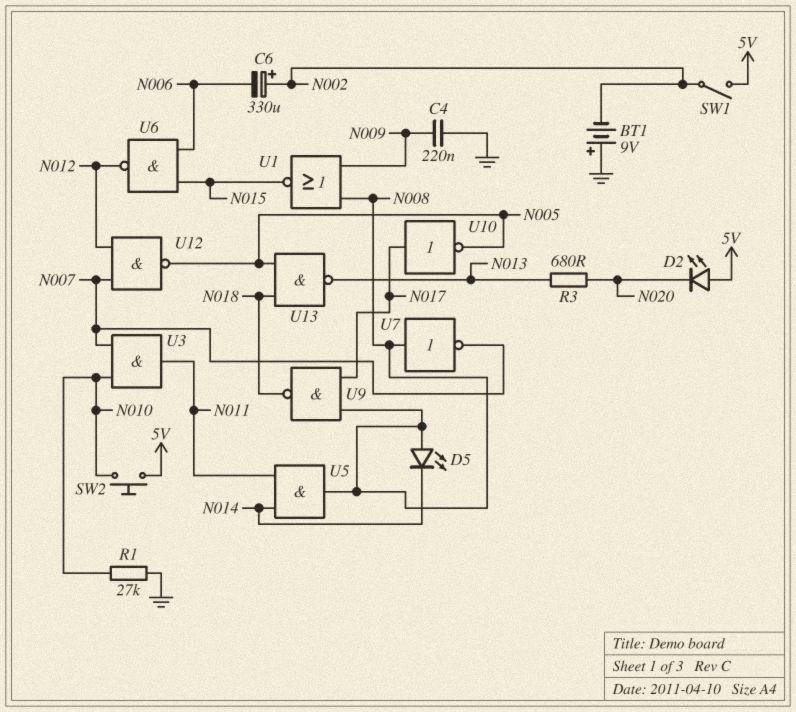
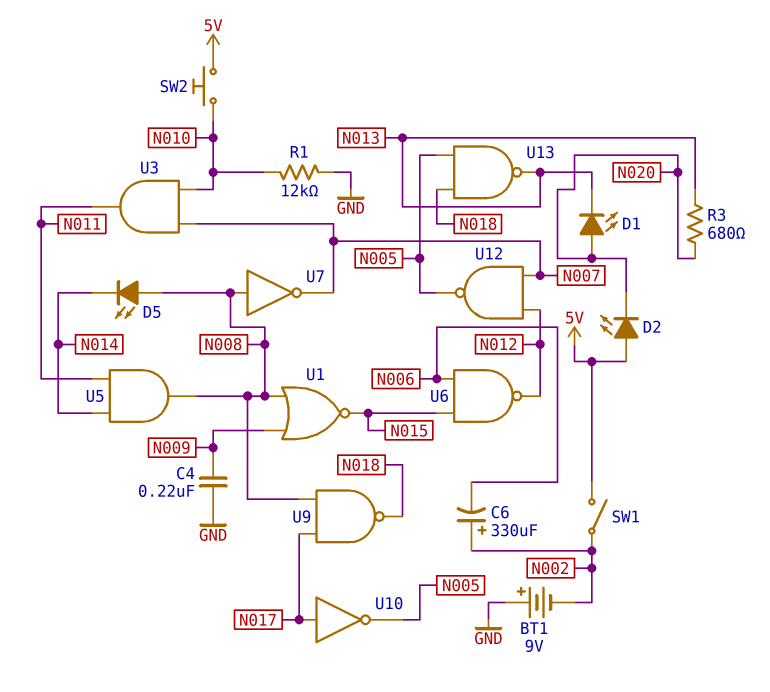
D1: none -> LED (A N020, K N013)
R1: 27k (GND, N010) -> 12k (GND, N010)

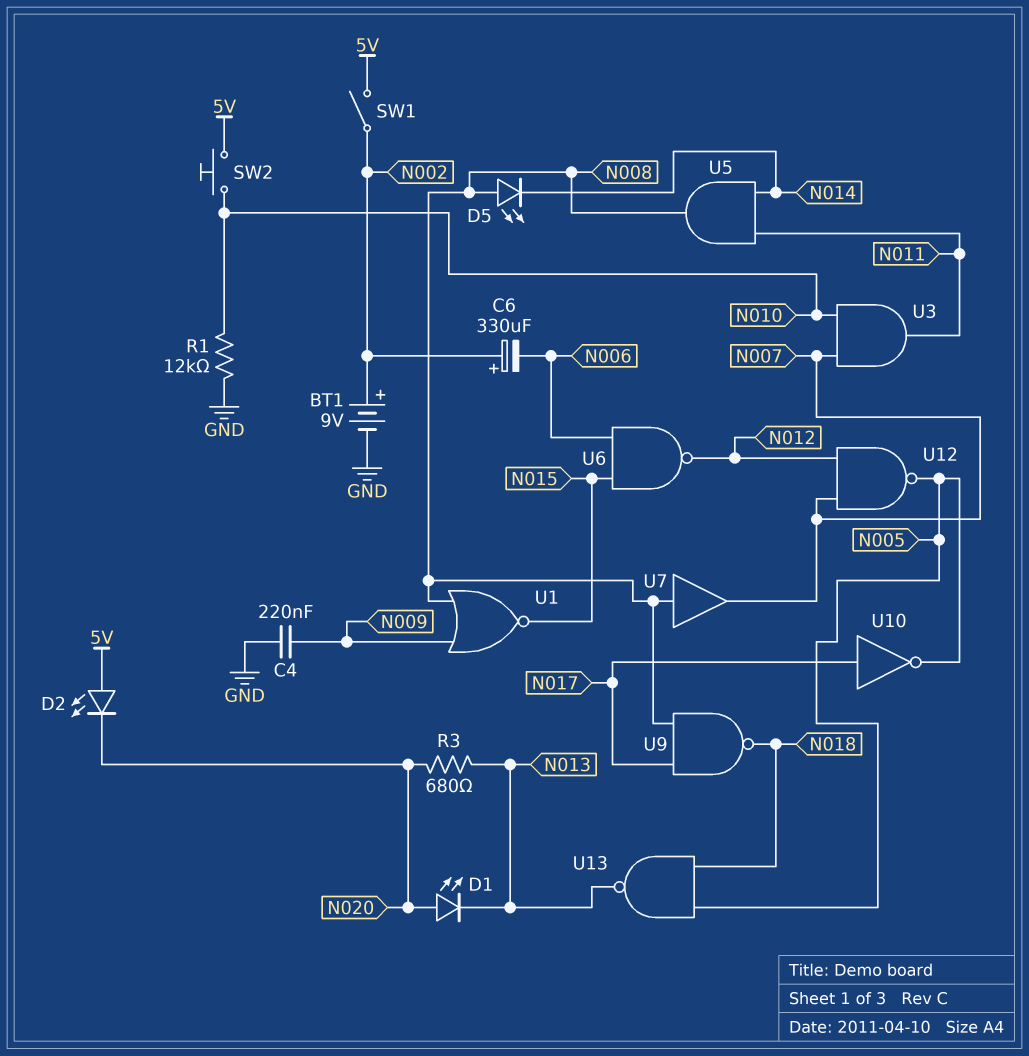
BT1: 9V (plus GND, minus N002) -> 9V (plus N002, minus GND)
U7: NOT (in N008, out N007) -> buffer (in N008, out N007)

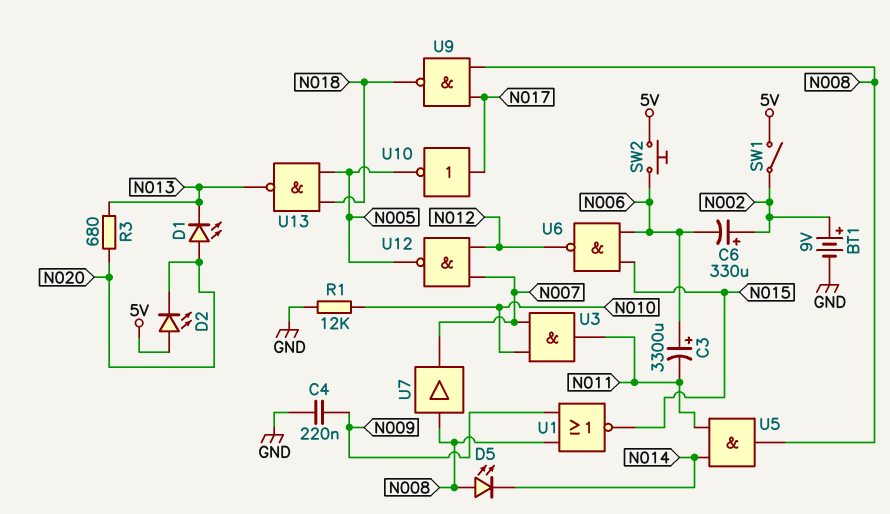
C3: none -> 3300uF (plus N006, minus N011)
SW2: button (5V, N010) -> button (5V, N006)

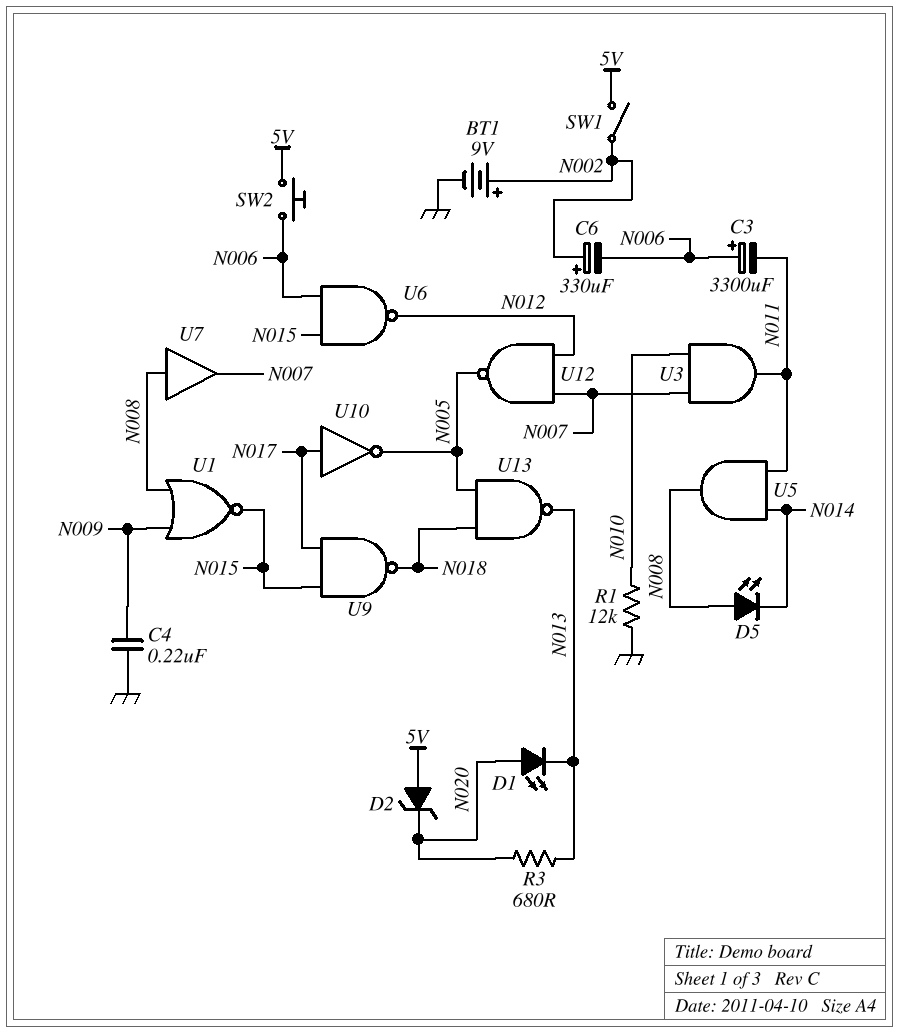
D2: LED (A 5V, K N020) -> zener (A 5V, K N020)
U9: NAND (in N008, in N017, out N018) -> NAND (in N015, in N017, out N018)

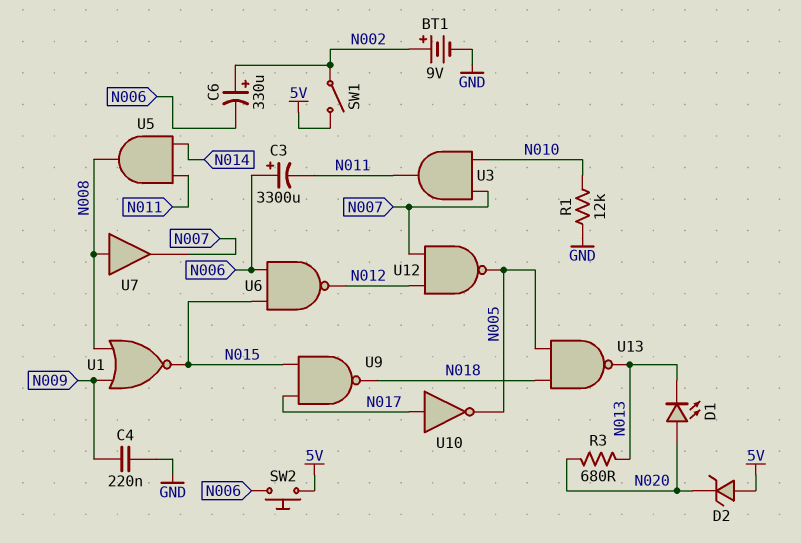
D5: LED (A N008, K N014) -> none

